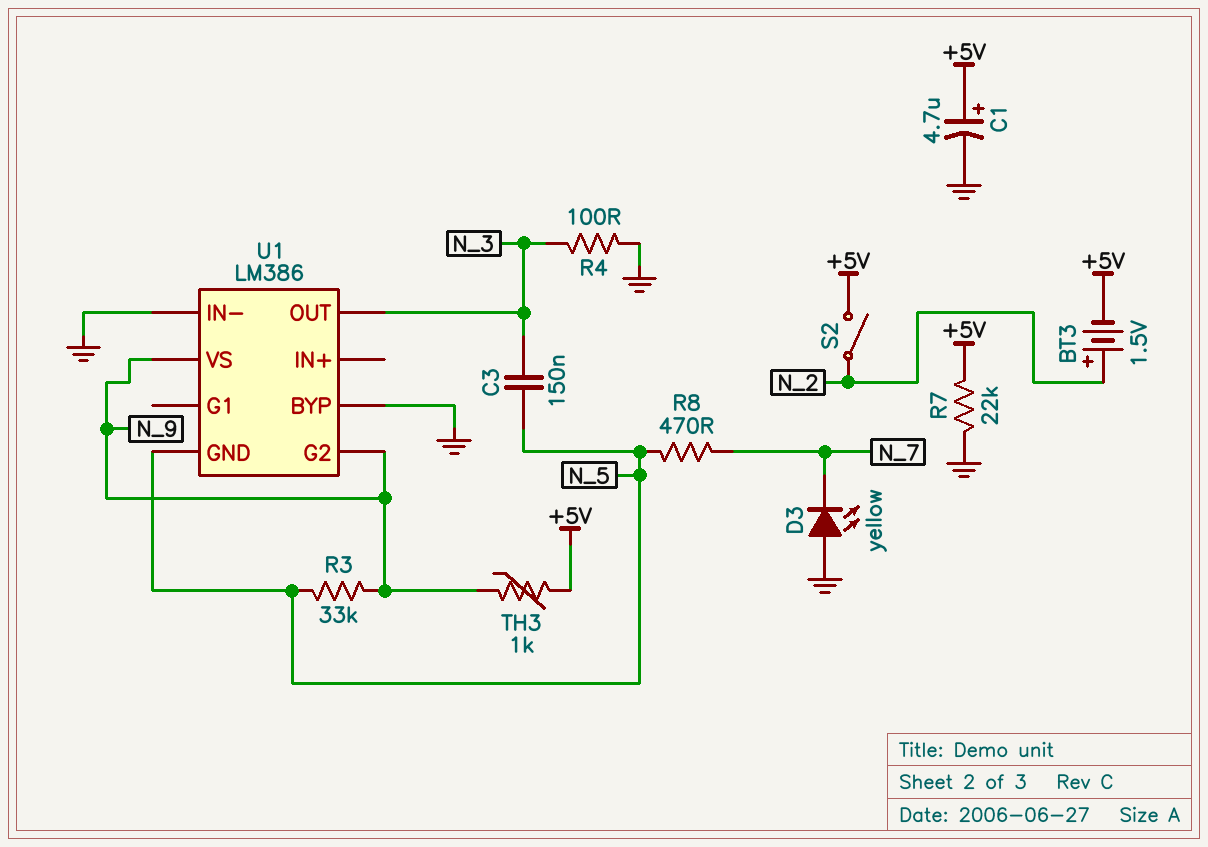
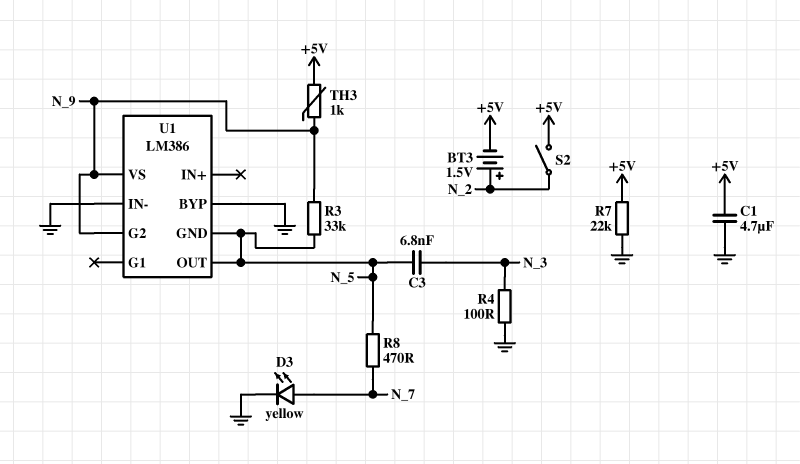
C1: 4.7uF (plus +5V, minus GND) -> 4.7uF (+5V, GND)
C3: 150nF (N_3, N_5) -> 6.8nF (N_3, N_5)
D3: LED yellow (A GND, K N_7) -> LED yellow (A N_7, K GND)
U1 pin OUT: N_3 -> N_5

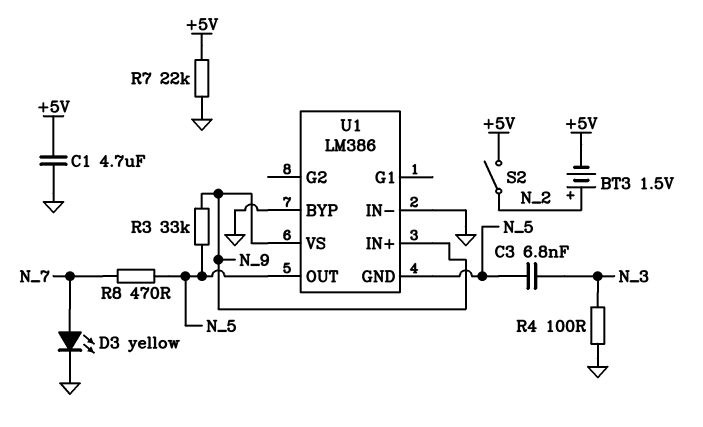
TH3: 1k (+5V, N_9) -> none
U1 pin G2: N_9 -> none
U1 pin IN+: none -> N_9

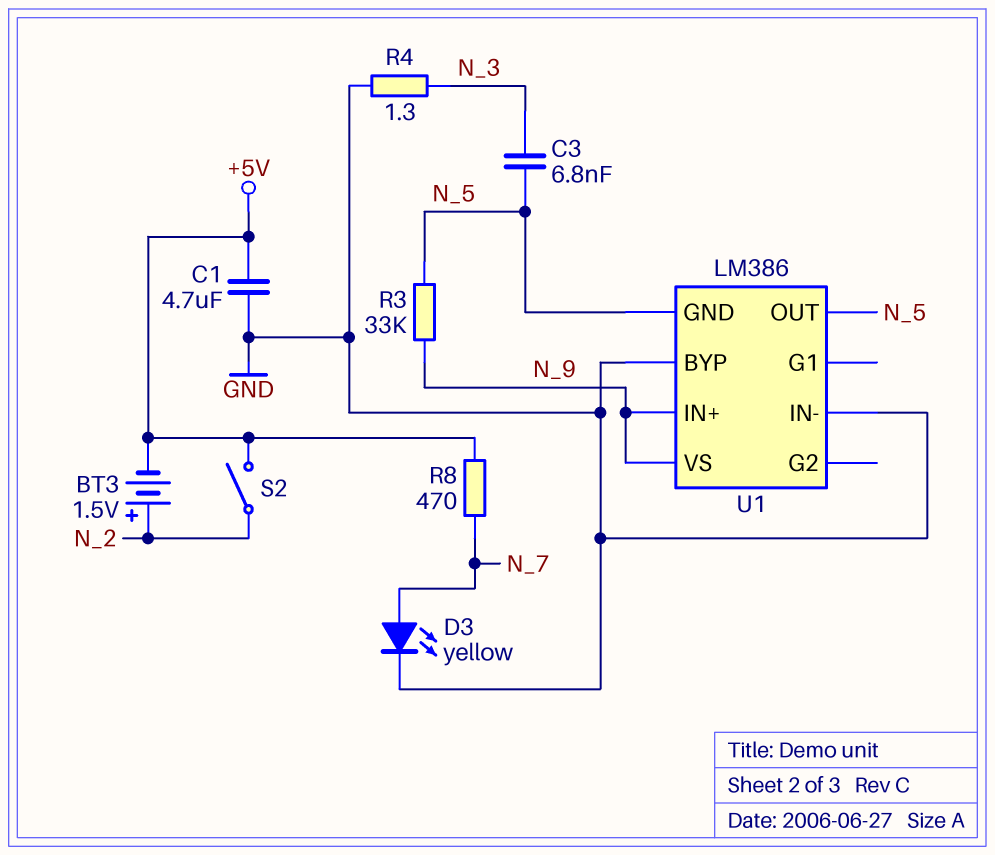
R4: 100 (GND, N_3) -> 1.3 (GND, N_3)
R7: 22k (+5V, GND) -> none
R8: 470 (N_5, N_7) -> 470 (+5V, N_7)

